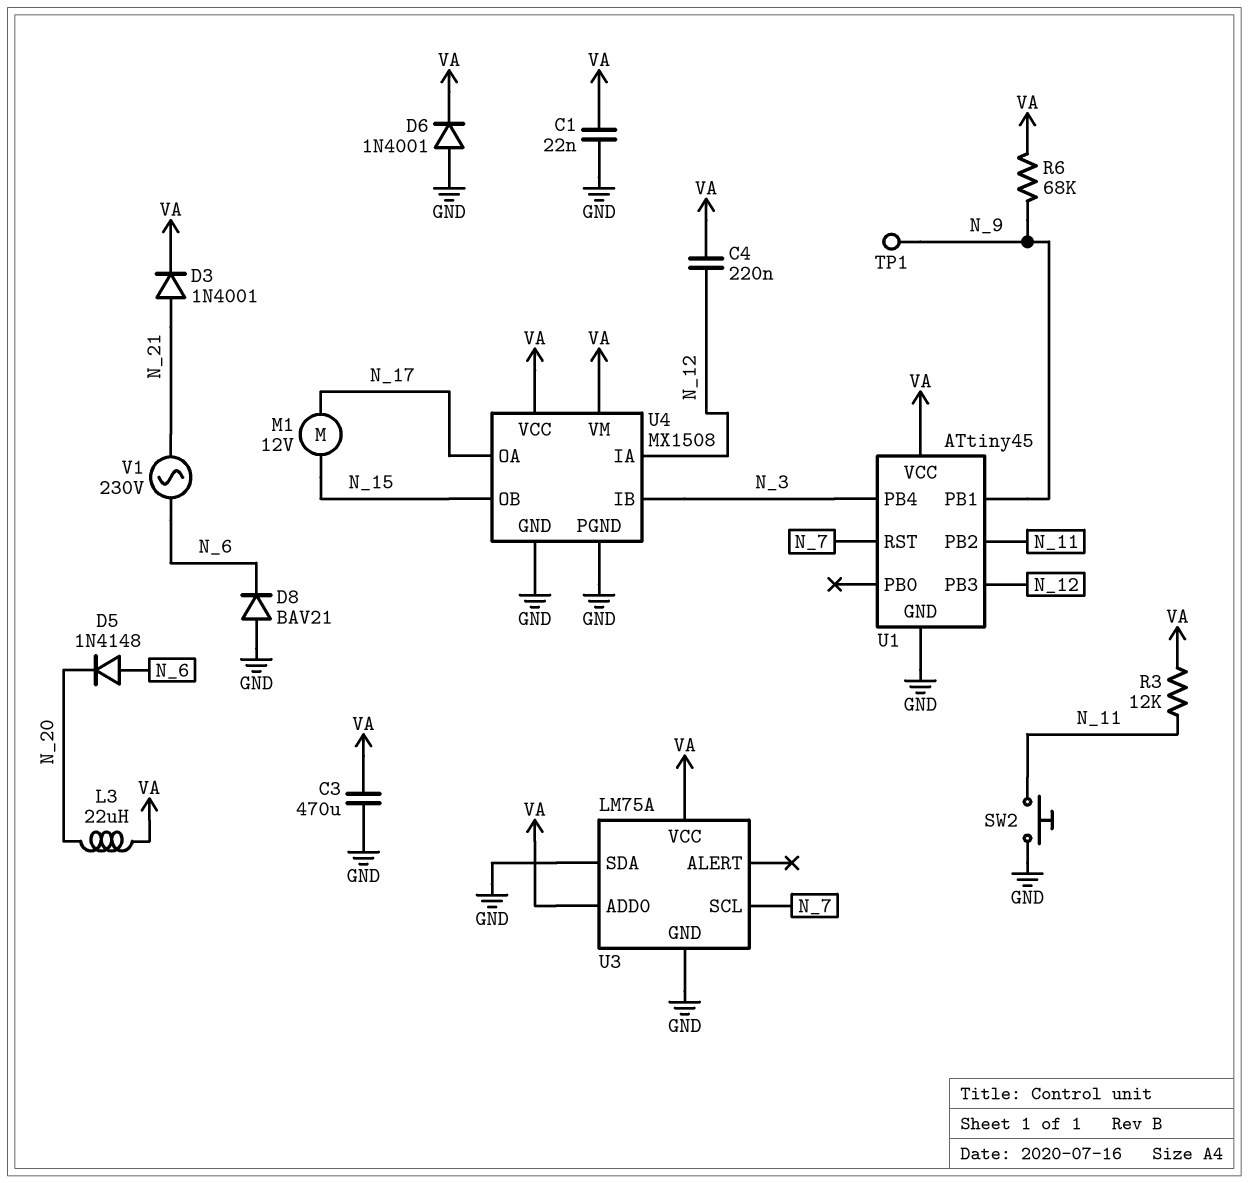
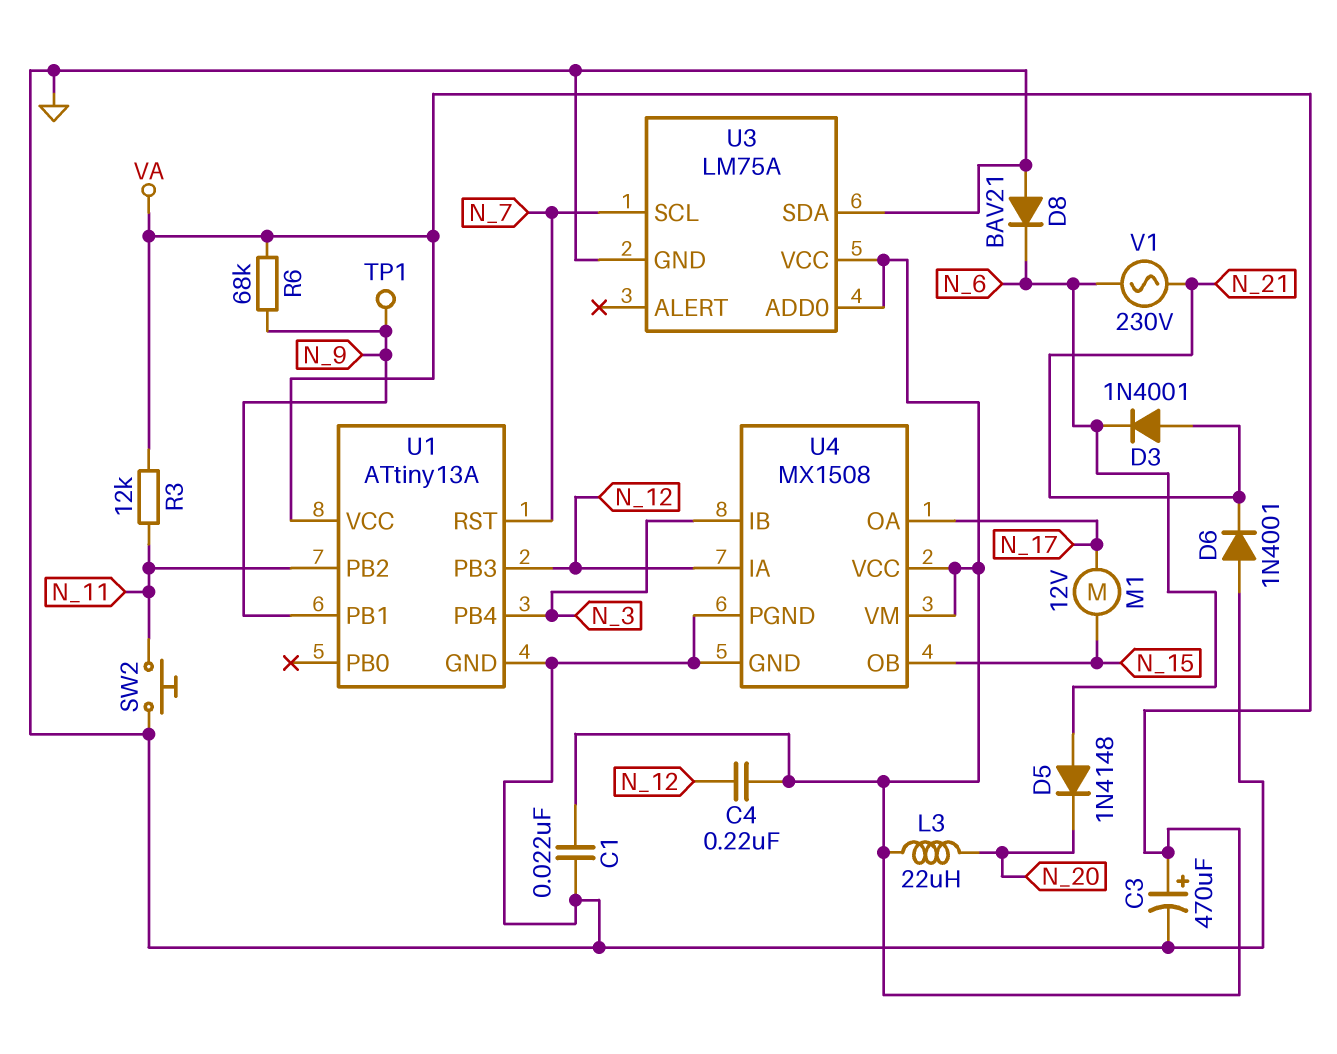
C3: 470uF (GND, VA) -> 470uF (plus VA, minus GND)
D3: diode 1N4001 (A N_21, K VA) -> diode 1N4001 (A N_21, K N_6)
D6: diode 1N4001 (A GND, K VA) -> diode 1N4001 (A GND, K N_21)
U1: ATtiny45 -> ATtiny13A

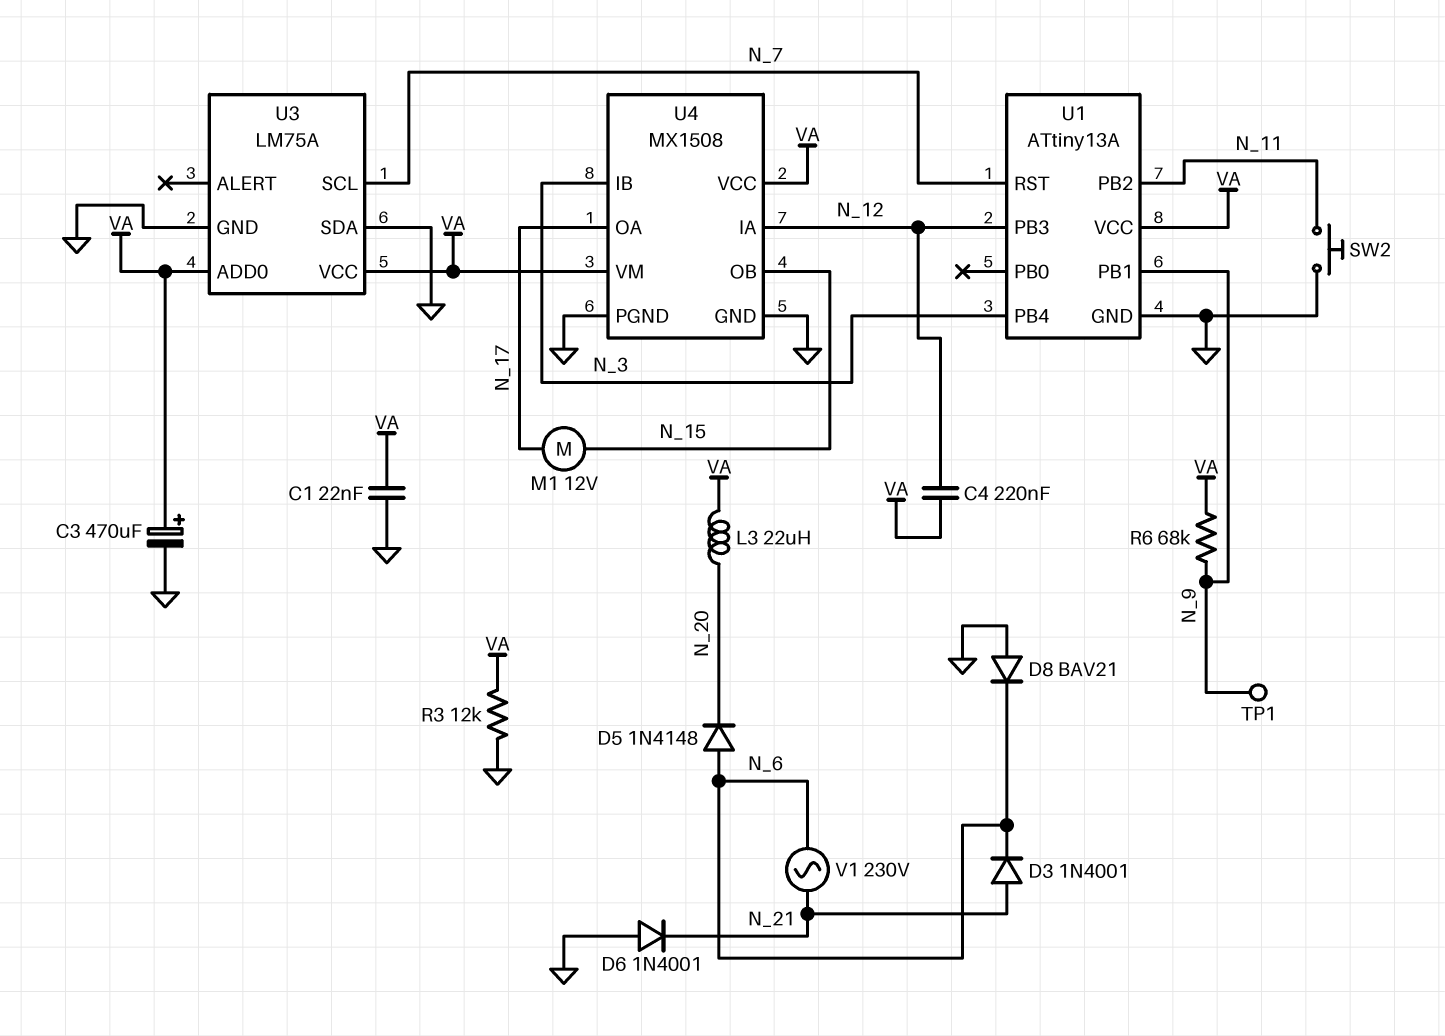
R3: 12k (N_11, VA) -> 12k (GND, VA)

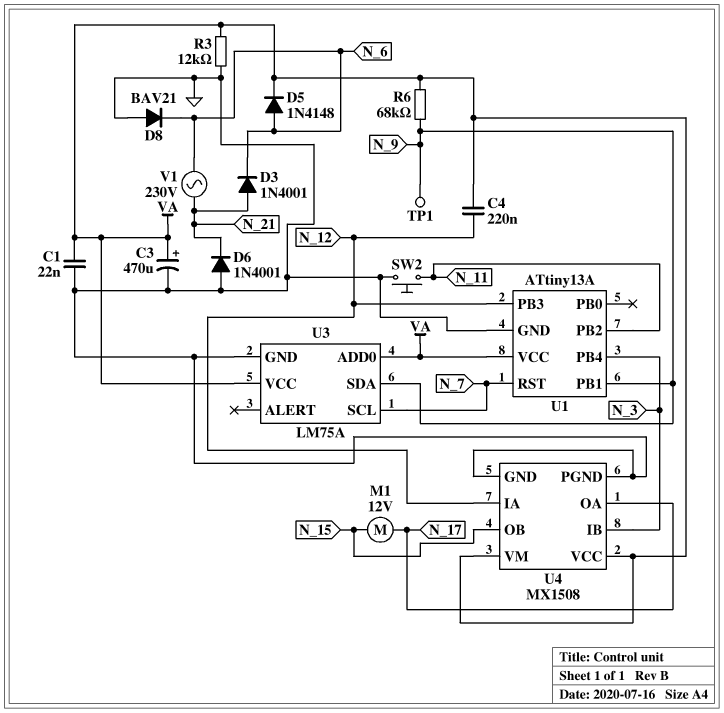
D5: diode 1N4148 (A N_6, K N_20) -> diode 1N4148 (A N_6, K VA)
L3: 22uH (N_20, VA) -> none
U3 pin SDA: GND -> N_9

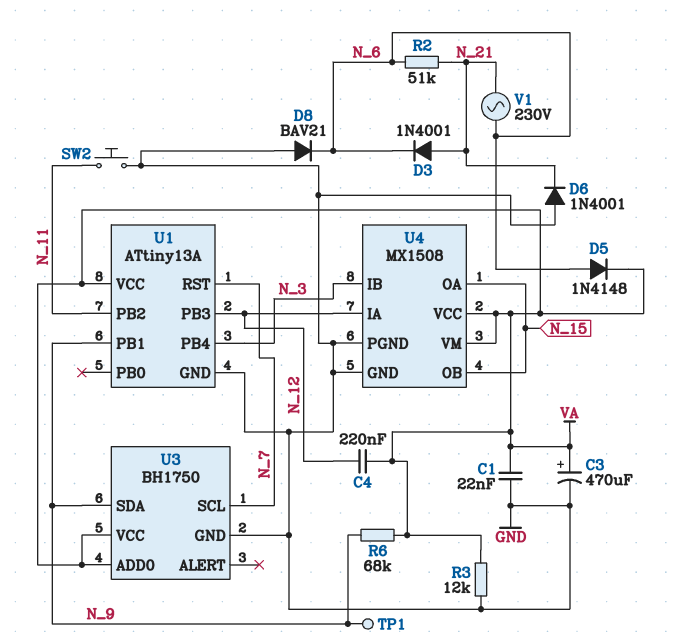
M1: motor 12V (N_15, N_17) -> none
R2: none -> 51k (N_6, N_21)
U3: LM75A -> BH1750
U4 pin OA: N_17 -> N_15

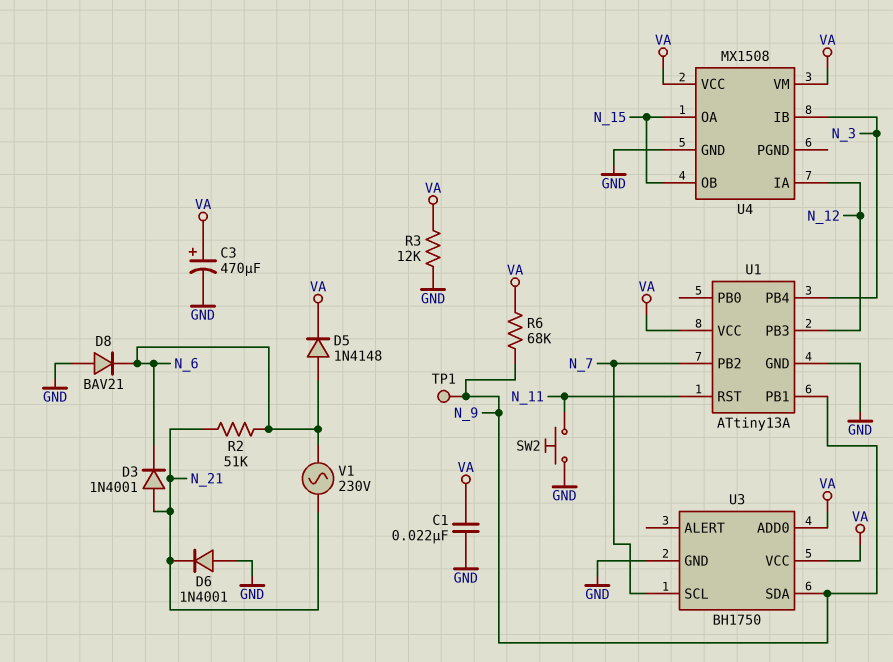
C4: 220nF (N_12, VA) -> none
U1 pin PB2: N_11 -> N_7
U1 pin RST: N_7 -> N_11
U4 pin PGND: GND -> none

